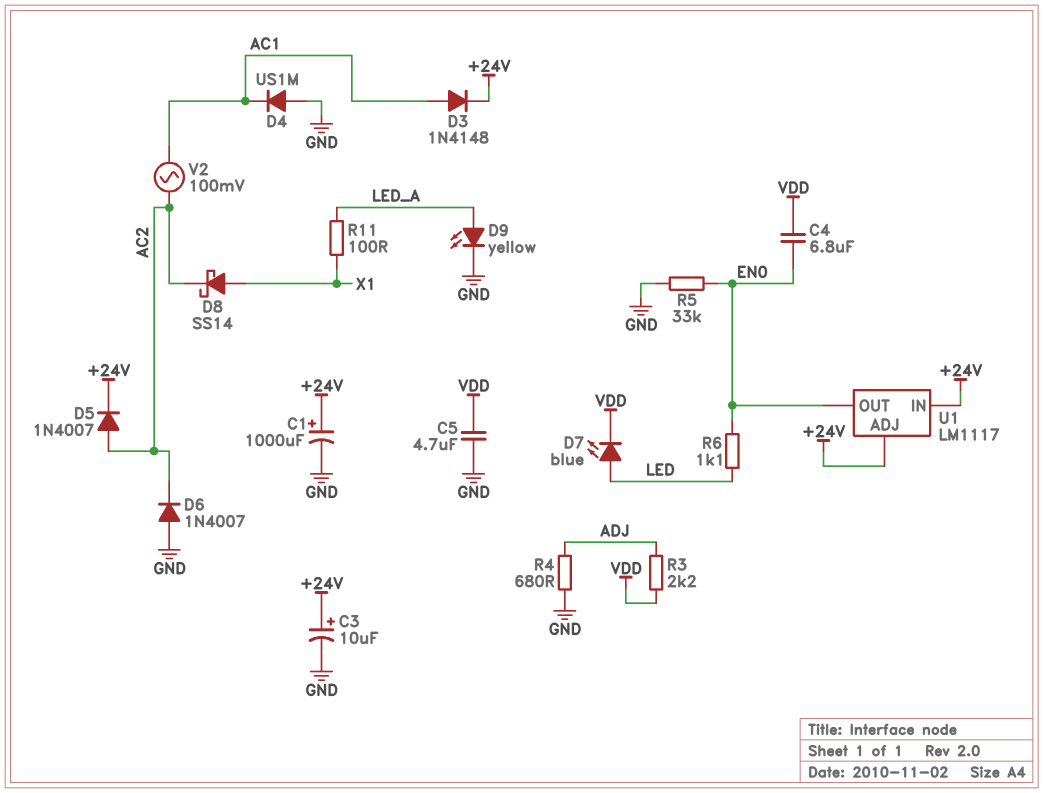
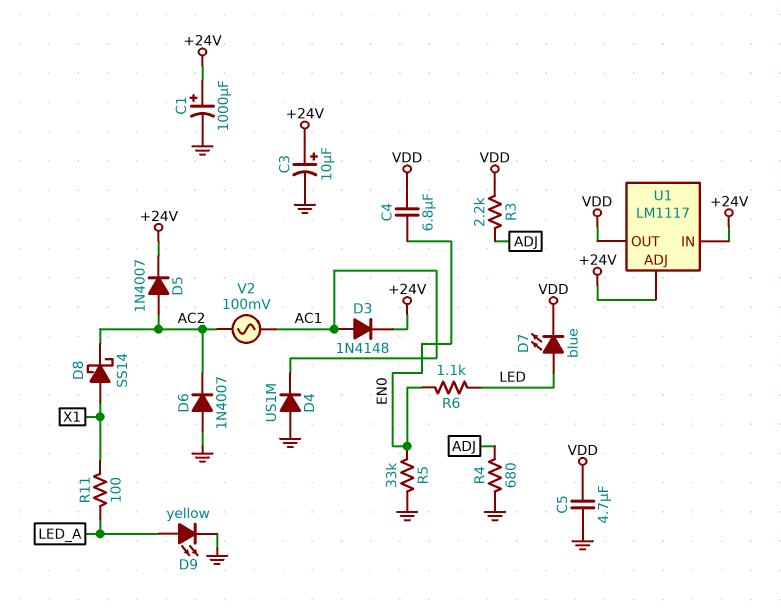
U1 pin OUT: EN0 -> VDD

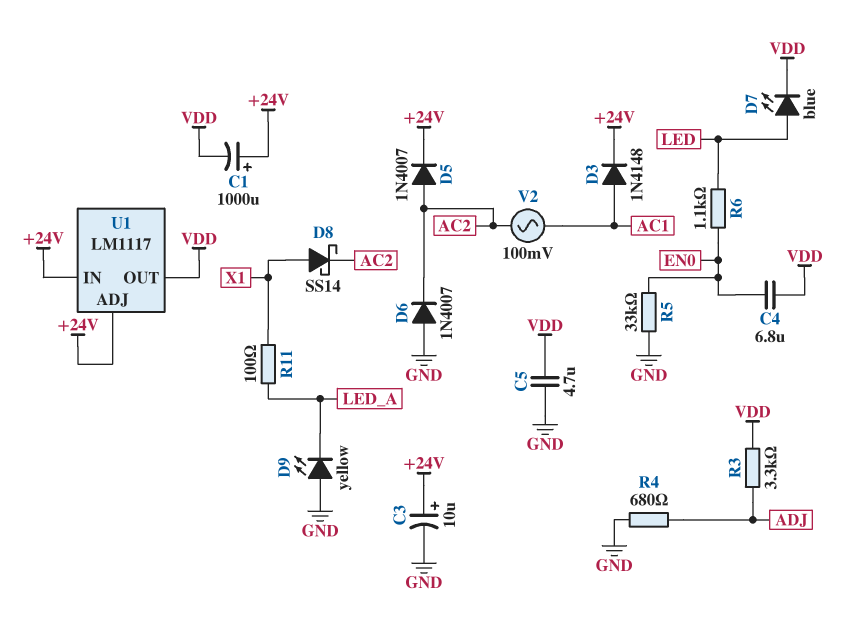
C1: 1000uF (plus +24V, minus GND) -> 1000uF (plus +24V, minus VDD)
D4: diode US1M (A GND, K AC1) -> none
D9: LED yellow (A LED_A, K GND) -> LED yellow (A GND, K LED_A)
R3: 2.2k (ADJ, VDD) -> 3.3k (ADJ, VDD)

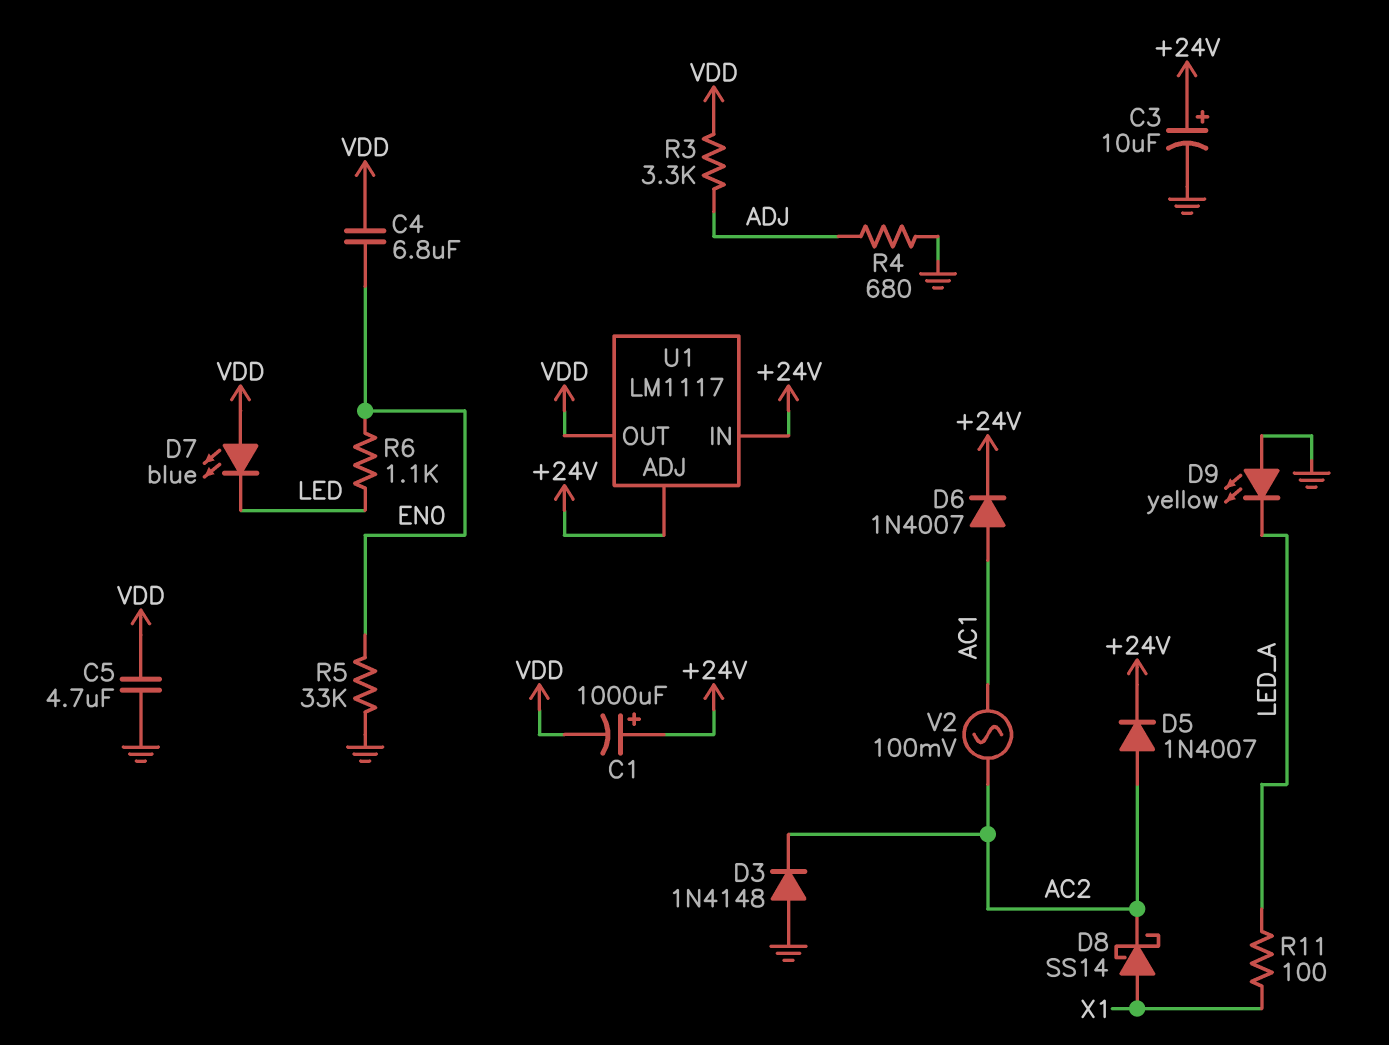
D3: diode 1N4148 (A AC1, K +24V) -> diode 1N4148 (A GND, K AC2)
D6: diode 1N4007 (A GND, K AC2) -> diode 1N4007 (A AC1, K +24V)
D7: LED blue (A LED, K VDD) -> LED blue (A VDD, K LED)

